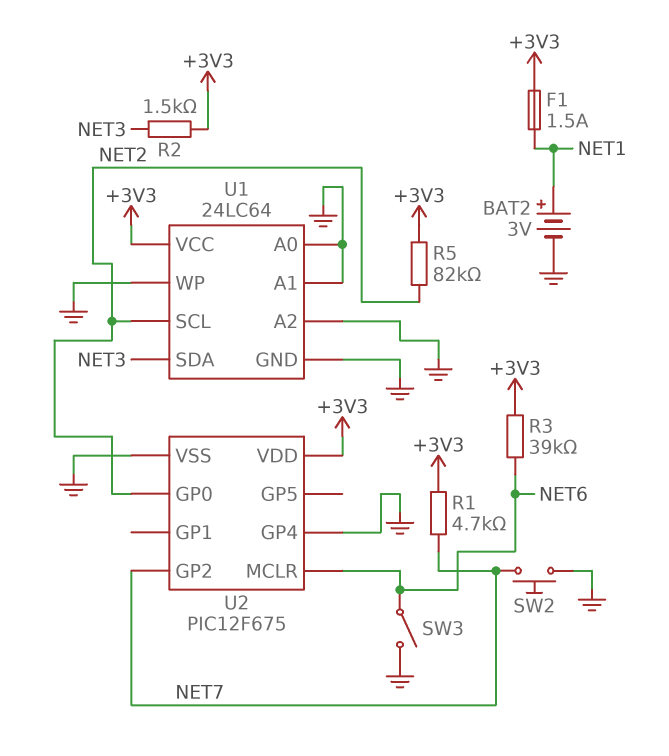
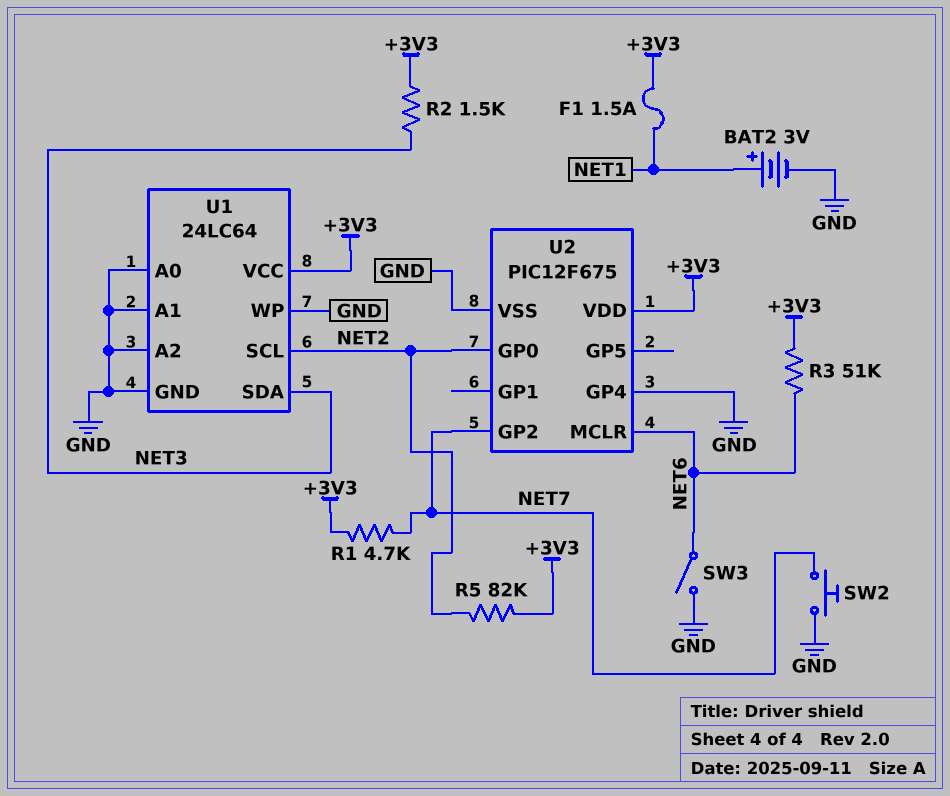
R3: 39k (+3V3, NET6) -> 51k (+3V3, NET6)

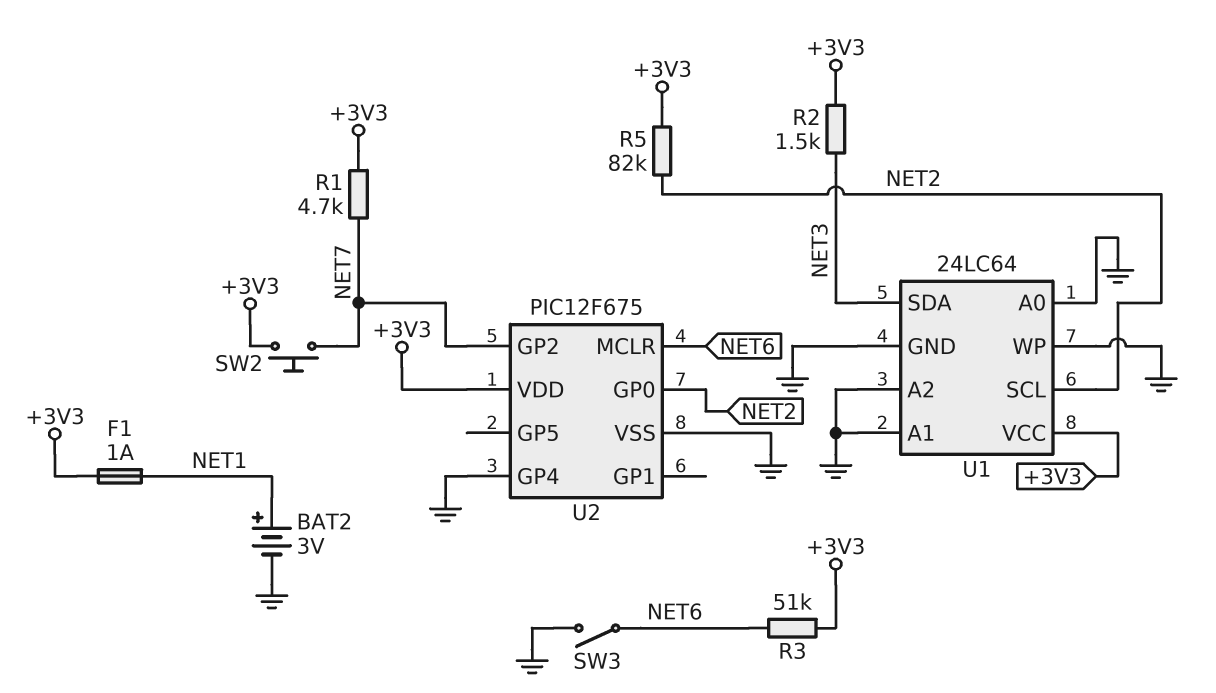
F1: 1.5A (+3V3, NET1) -> 1A (+3V3, NET1)
SW2: button (GND, NET7) -> button (+3V3, NET7)

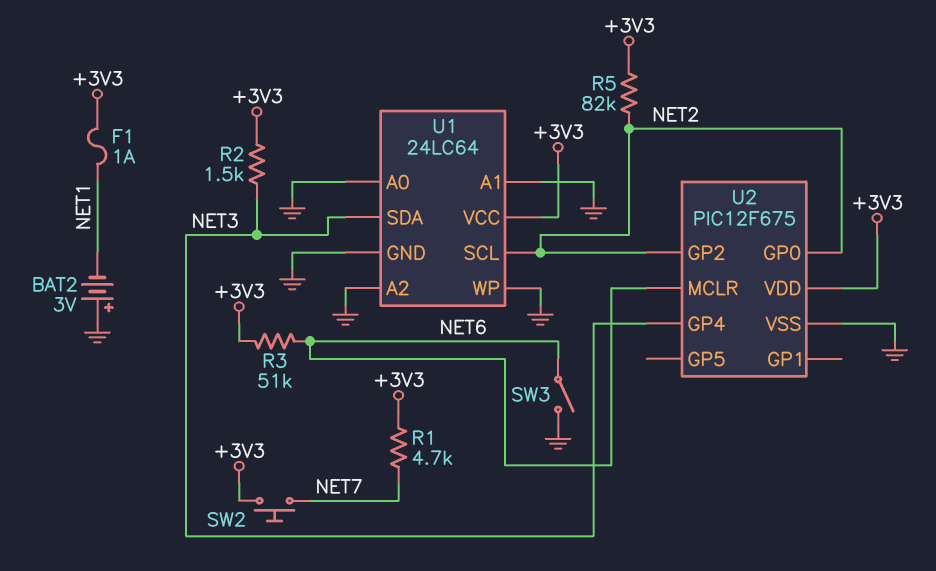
BAT2: 3V (plus NET1, minus GND) -> 3V (plus GND, minus NET1)
U2 pin GP2: NET7 -> NET2
U2 pin GP4: GND -> NET3

